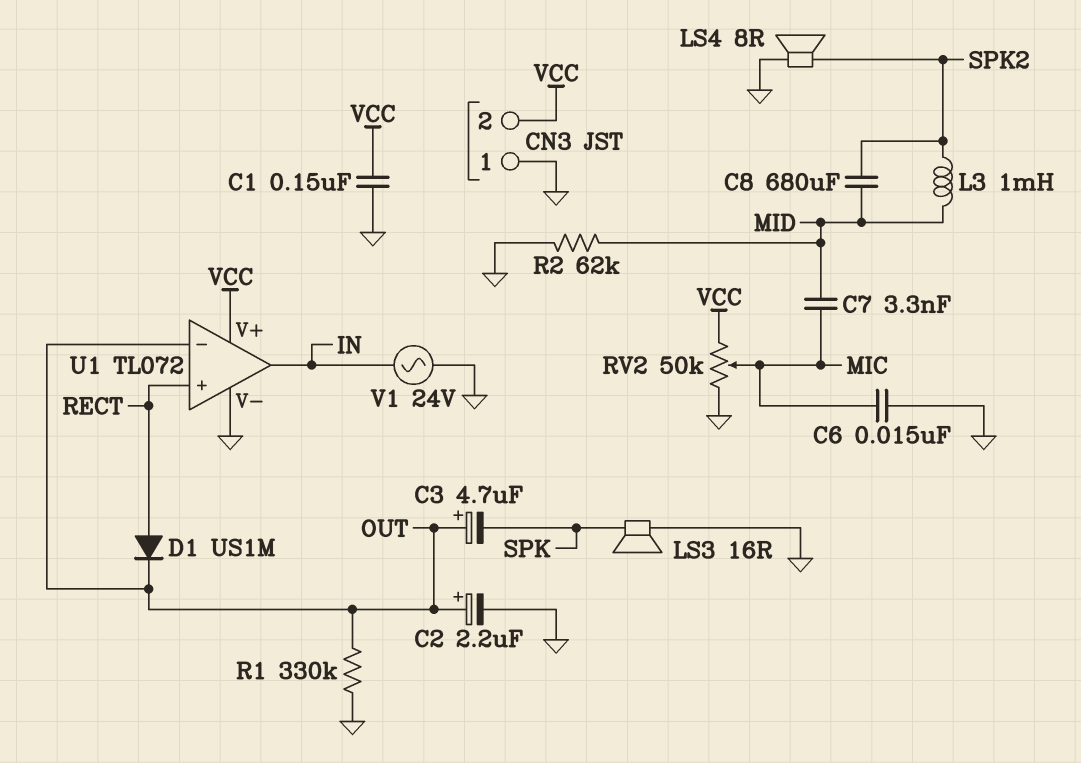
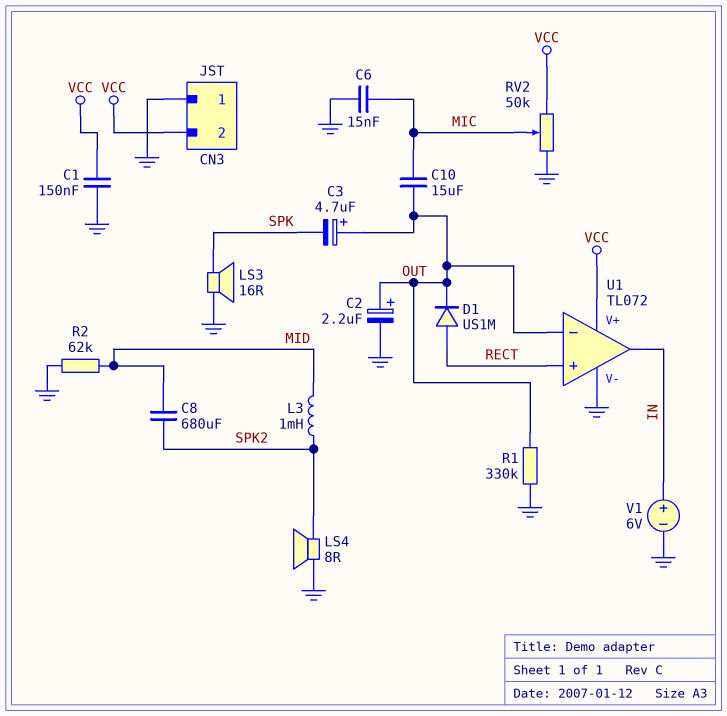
C7: 3.3nF (MIC, MID) -> none
C10: none -> 15uF (MIC, OUT)
V1: AC 24V (GND, IN) -> 6V (plus IN, minus GND)

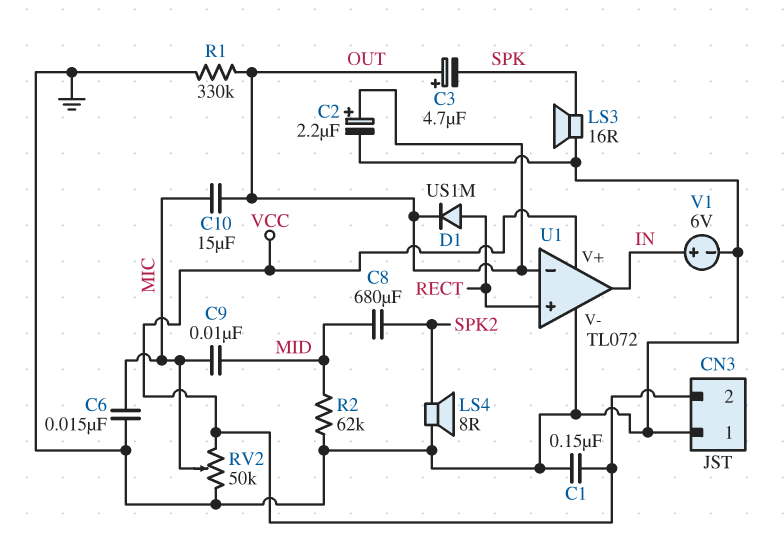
C9: none -> 10nF (MIC, MID)
L3: 1mH (MID, SPK2) -> none

